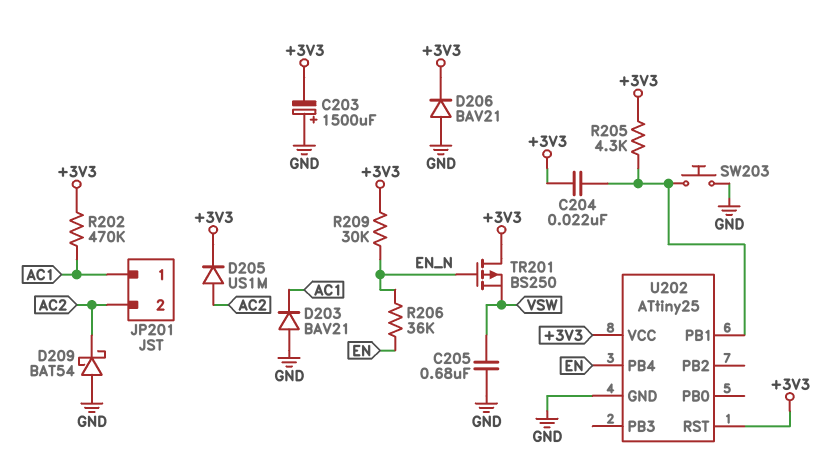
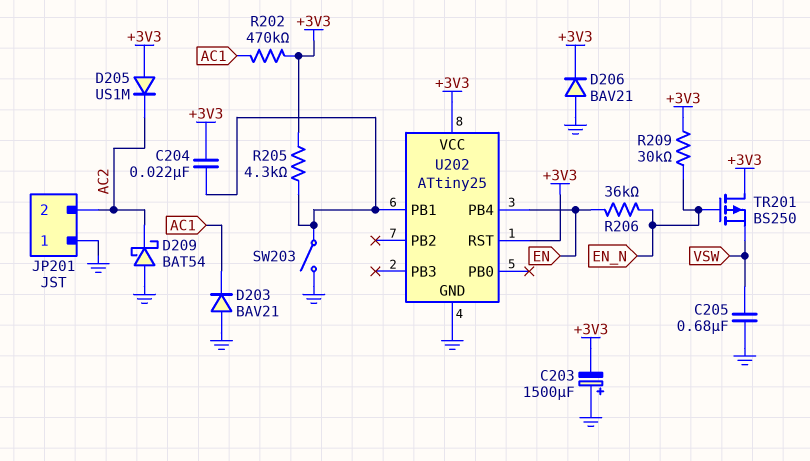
D205: diode US1M (A AC2, K +3V3) -> diode US1M (A +3V3, K AC2)
JP201 pin 1: AC1 -> GND
SW203: button (GND, U202/PB1) -> switch (GND, U202/PB1)

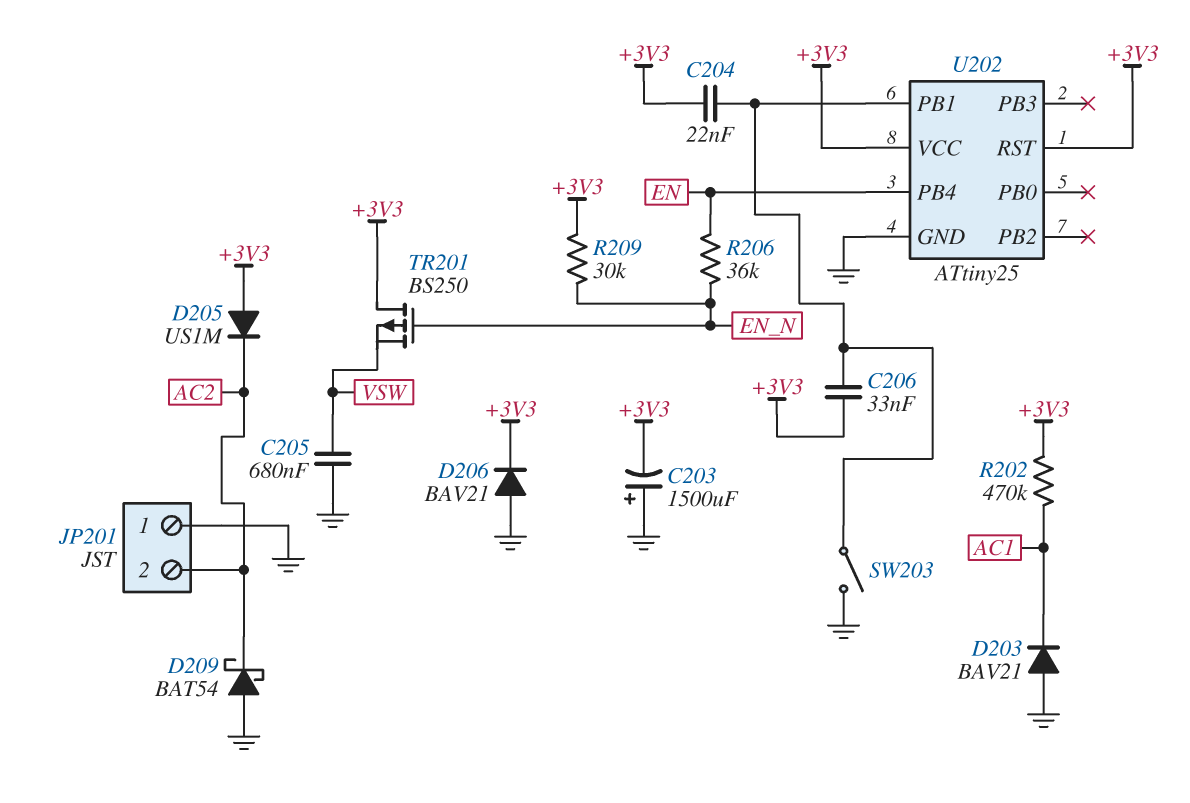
C206: none -> 33nF (+3V3, U202/PB1)
R205: 4.3k (+3V3, U202/PB1) -> none

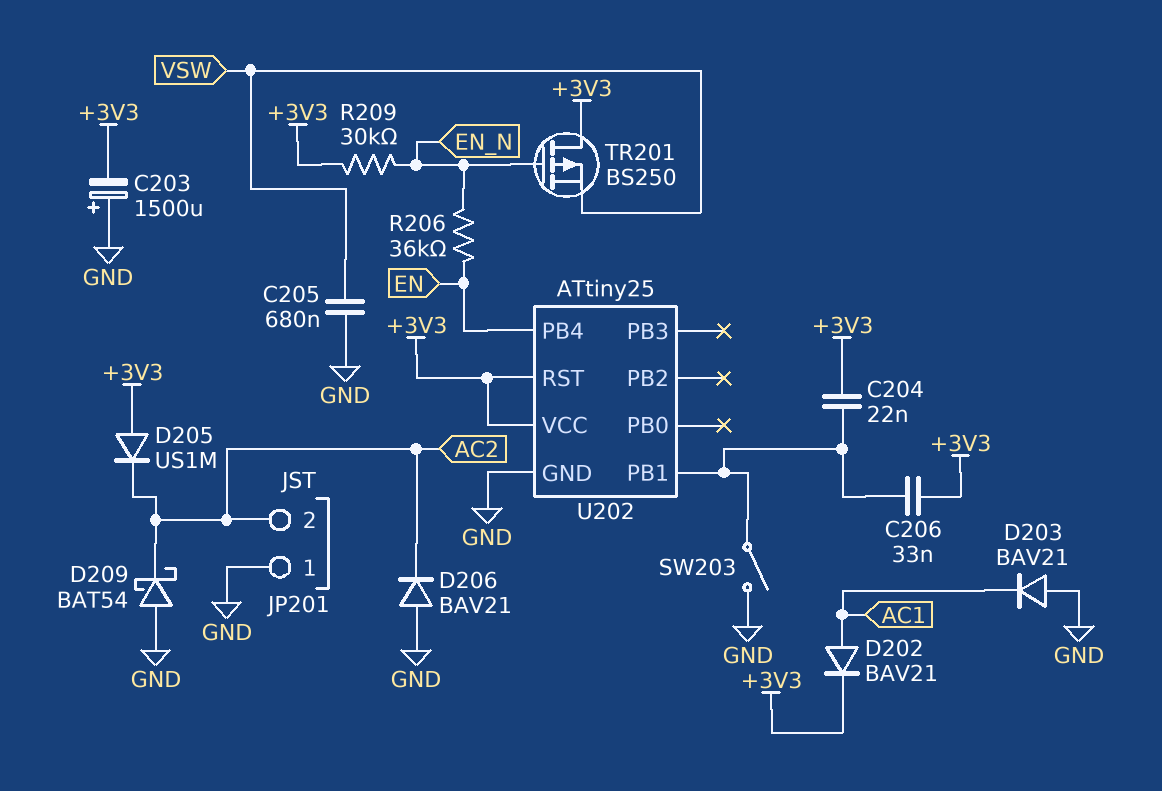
D202: none -> diode BAV21 (A AC1, K +3V3)
D206: diode BAV21 (A GND, K +3V3) -> diode BAV21 (A GND, K AC2)
R202: 470k (+3V3, AC1) -> none

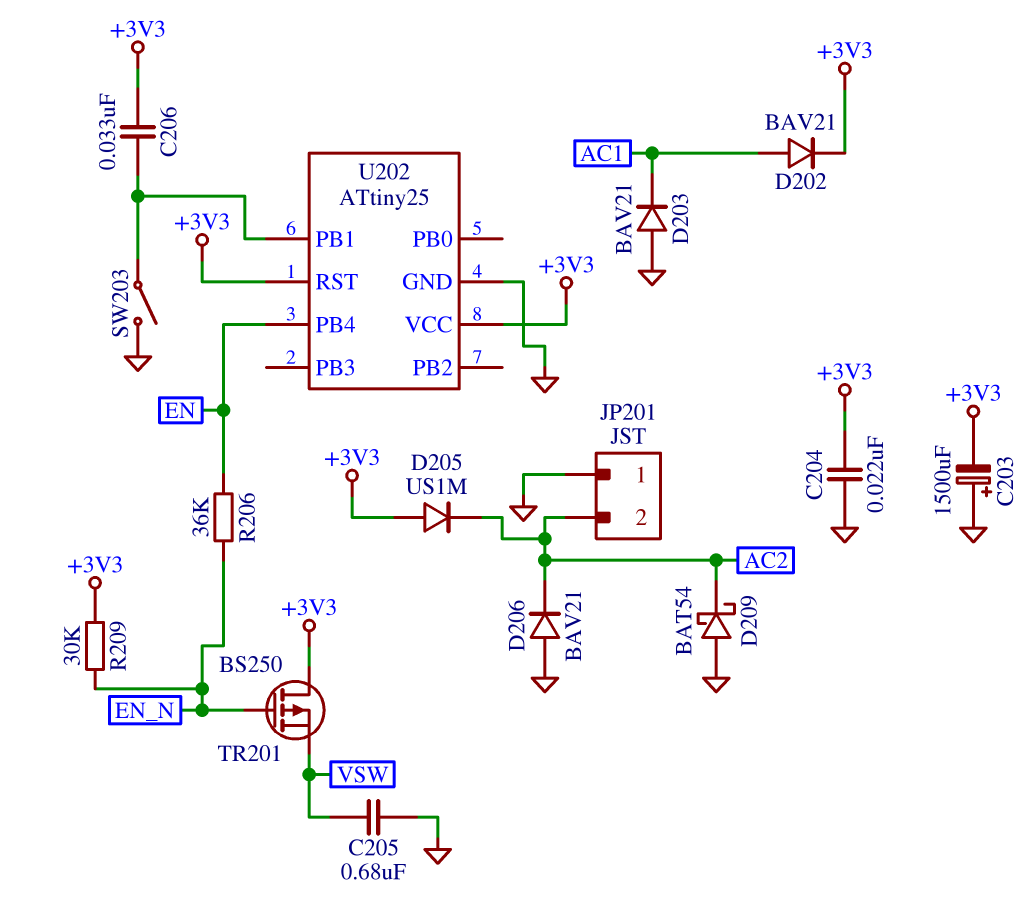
C204: 22nF (+3V3, U202/PB1) -> 22nF (+3V3, GND)

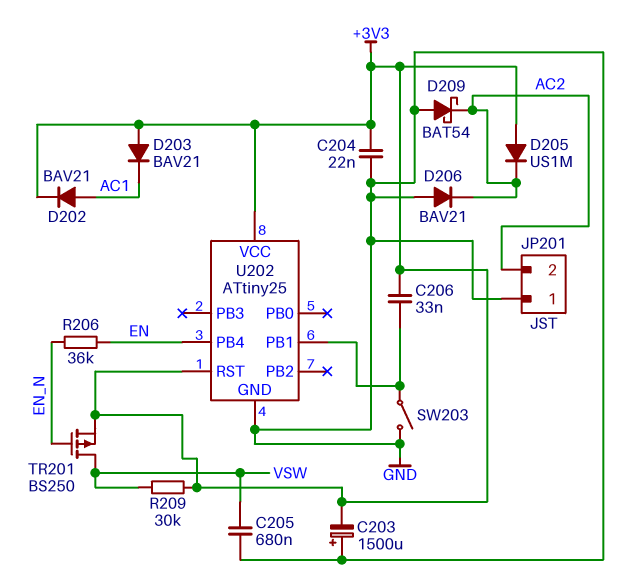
D203: diode BAV21 (A GND, K AC1) -> diode BAV21 (A +3V3, K AC1)
R209: 30k (+3V3, EN_N) -> 30k (+3V3, VSW)
TR201: PMOS BS250 (G EN_N, D +3V3, S VSW) -> PMOS BS250 (G EN_N, D VSW, S +3V3)

